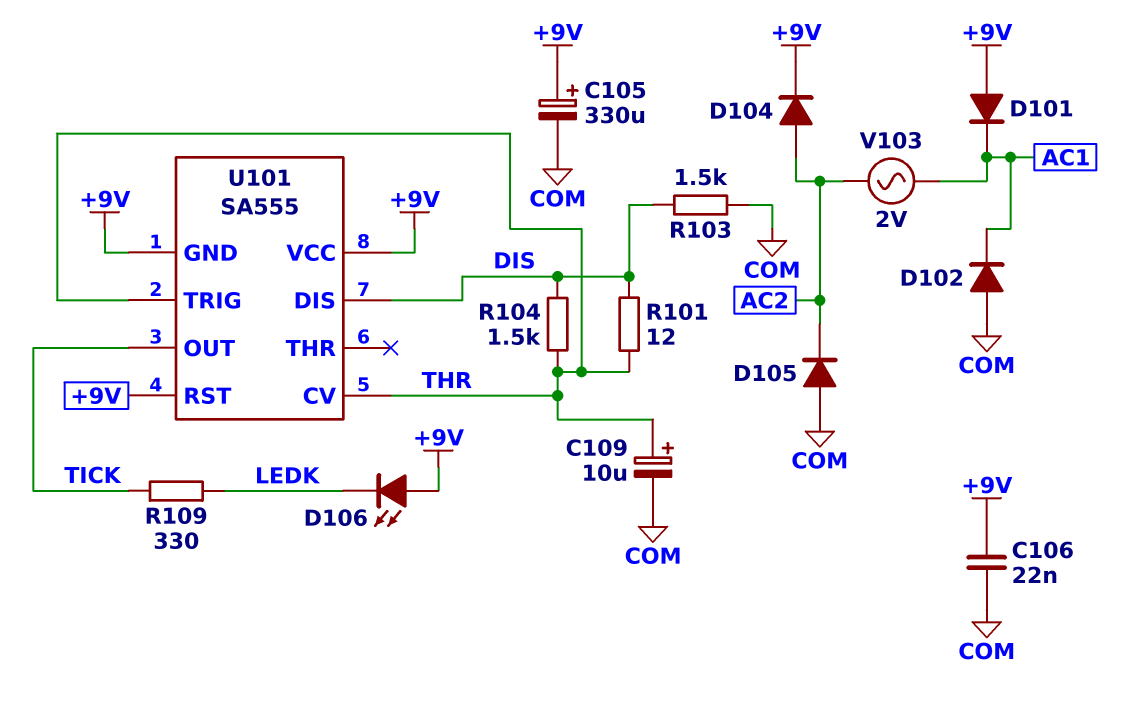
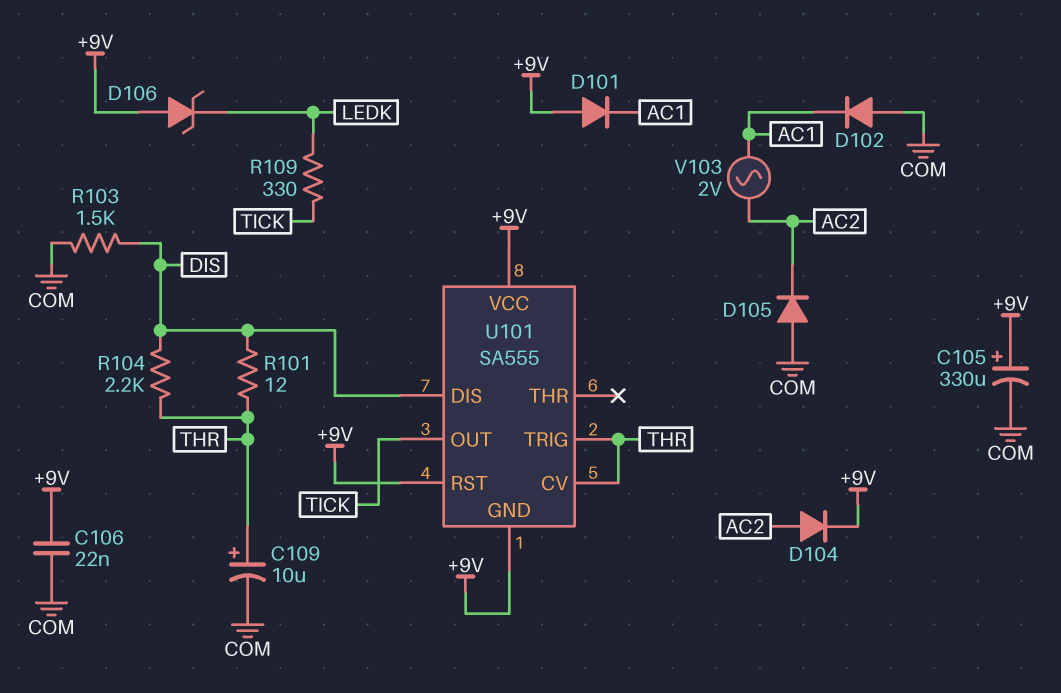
D106: LED (A +9V, K LEDK) -> zener (A +9V, K LEDK)
R104: 1.5k (DIS, THR) -> 2.2k (DIS, THR)

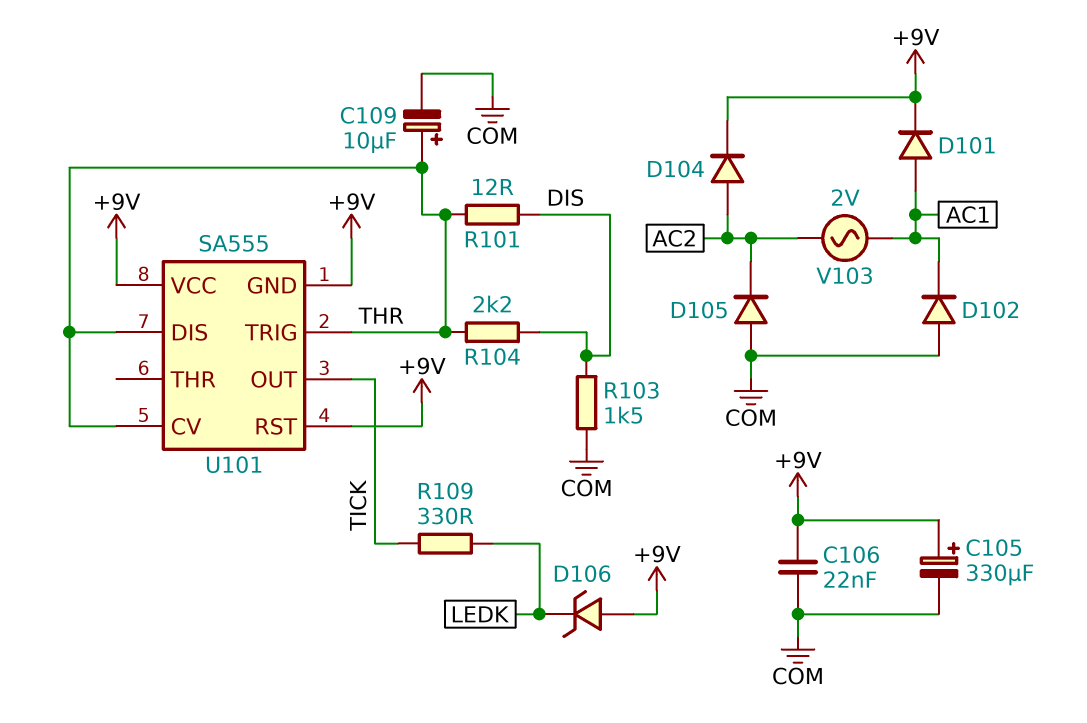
D101: diode (A +9V, K AC1) -> diode (A AC1, K +9V)
U101 pin DIS: DIS -> THR

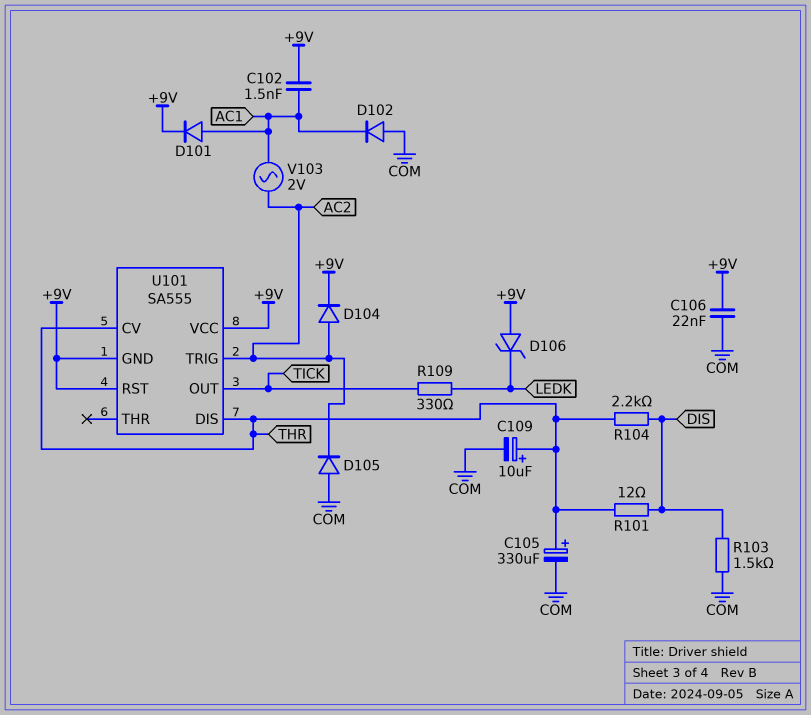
C102: none -> 1.5nF (+9V, AC1)
C105: 330uF (plus +9V, minus COM) -> 330uF (plus THR, minus COM)
U101 pin TRIG: THR -> AC2

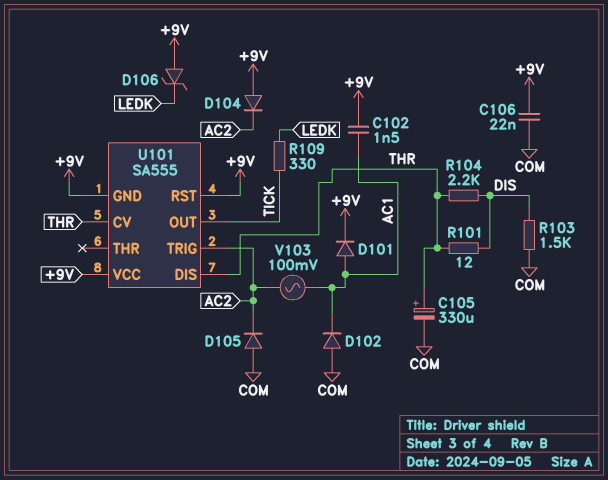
C109: 10uF (plus THR, minus COM) -> none
D104: diode (A AC2, K +9V) -> diode (A +9V, K AC2)
V103: AC 2V (AC1, AC2) -> AC 100mV (AC1, AC2)

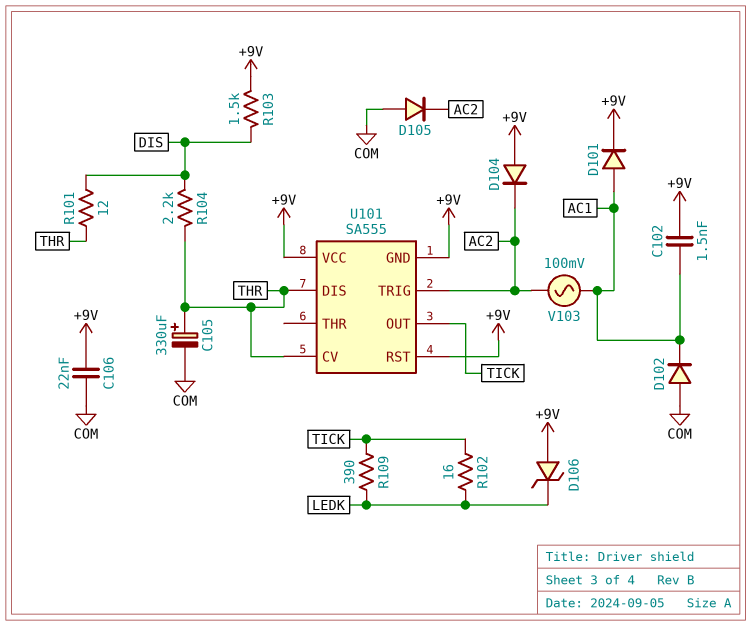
R102: none -> 16 (LEDK, TICK)
R103: 1.5k (COM, DIS) -> 1.5k (+9V, DIS)
R109: 330 (LEDK, TICK) -> 390 (LEDK, TICK)

